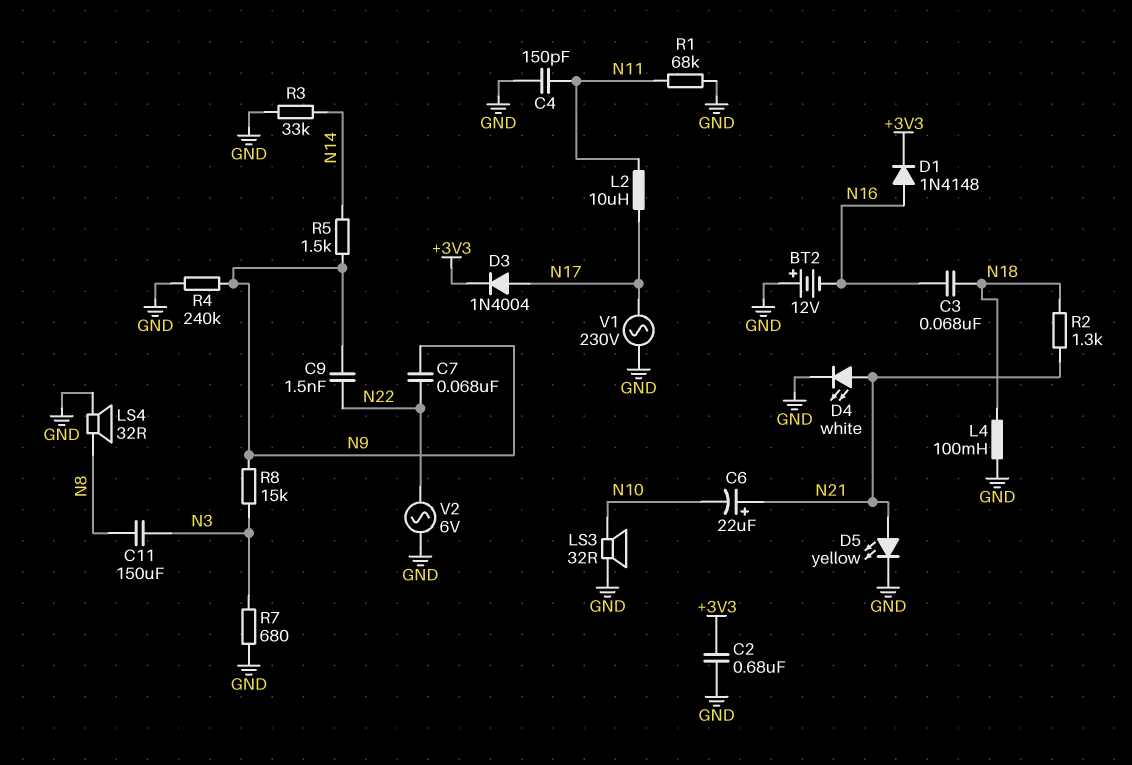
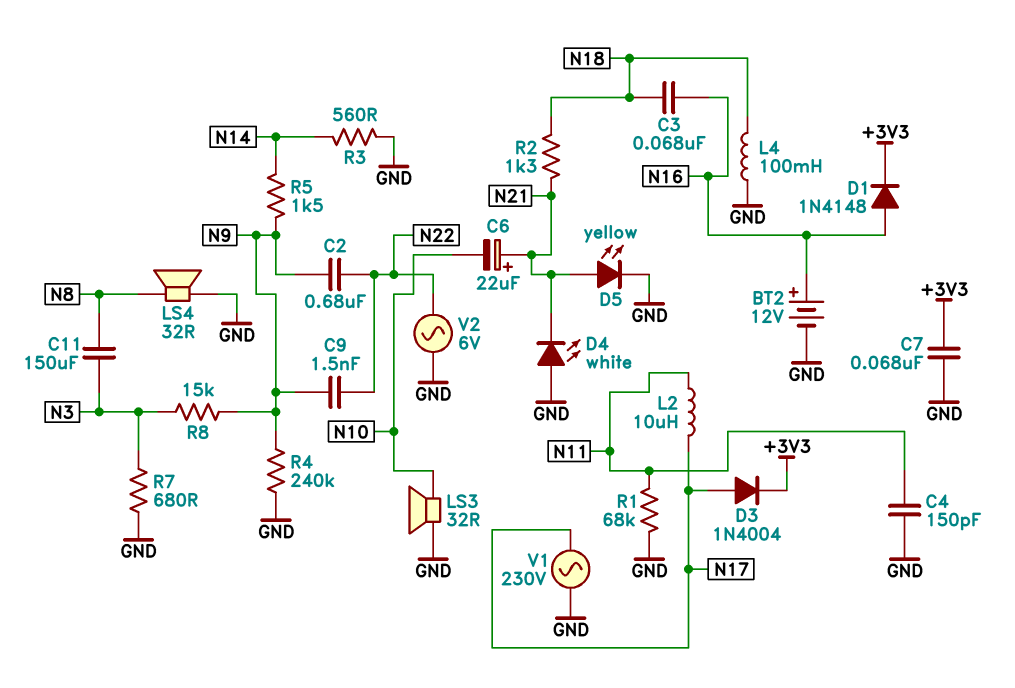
BT2: 12V (plus GND, minus N16) -> 12V (plus N16, minus GND)
C2: 680nF (+3V3, GND) -> 680nF (N9, N22)
C7: 68nF (N9, N22) -> 68nF (+3V3, GND)
D4: LED white (A N21, K GND) -> LED white (A GND, K N21)
R3: 33k (GND, N14) -> 560 (GND, N14)

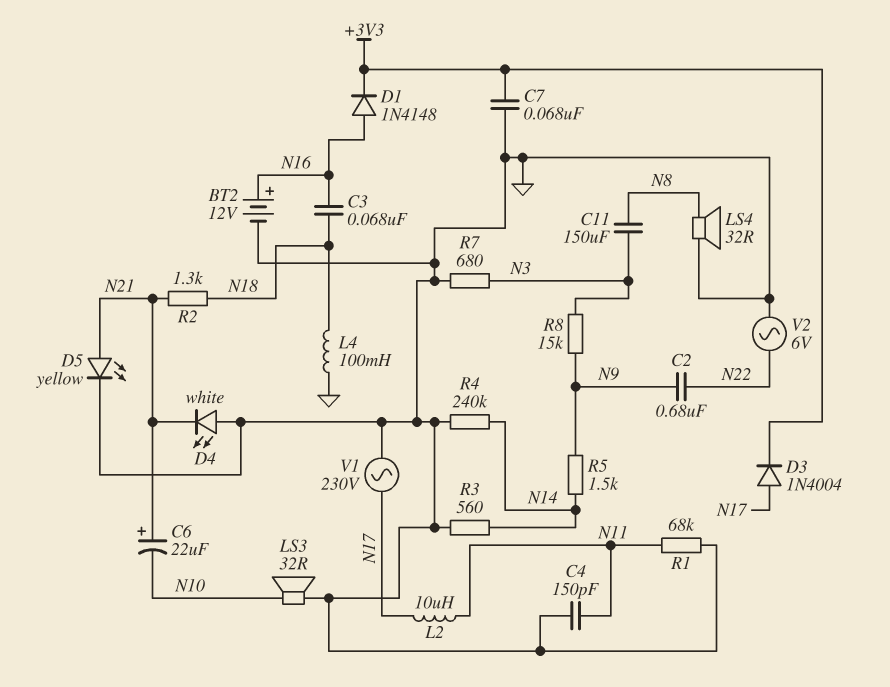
C9: 1.5nF (N9, N22) -> none
R4: 240k (GND, N9) -> 240k (GND, N14)

